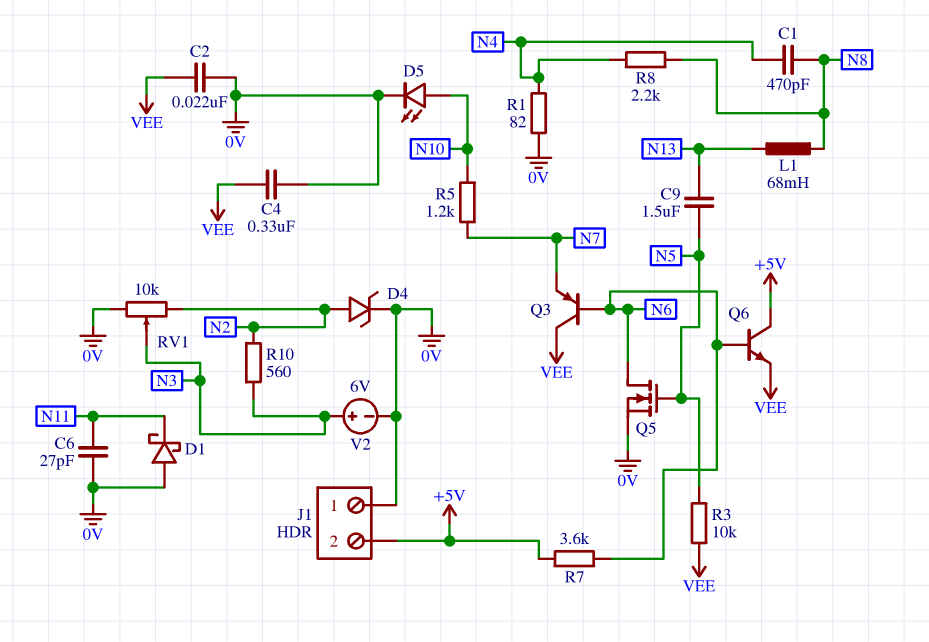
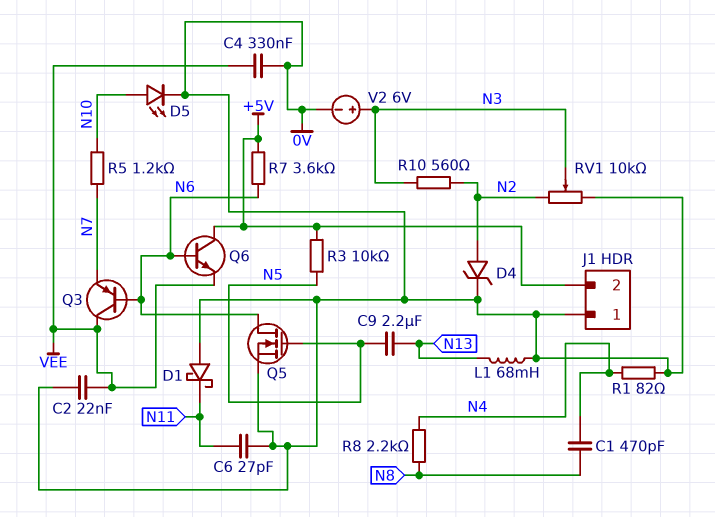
C9: 1.5uF (N5, N13) -> 2.2uF (N5, N13)
L1: 68mH (N8, N13) -> 68mH (0V, N13)
R3: 10k (N5, VEE) -> 10k (+5V, N5)

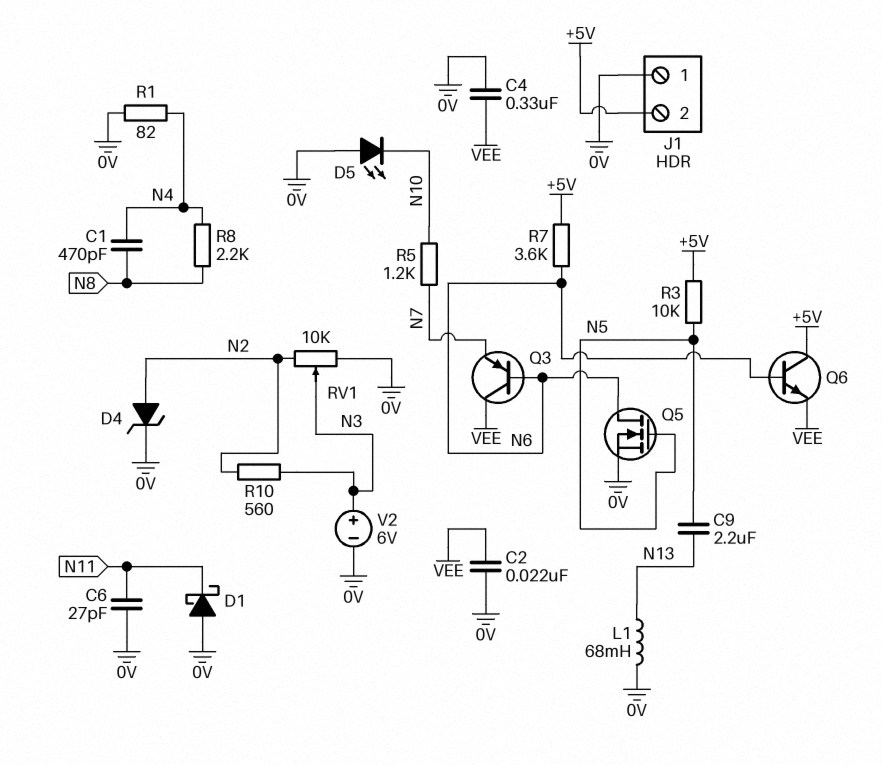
D5: LED (A N10, K 0V) -> LED (A 0V, K N10)

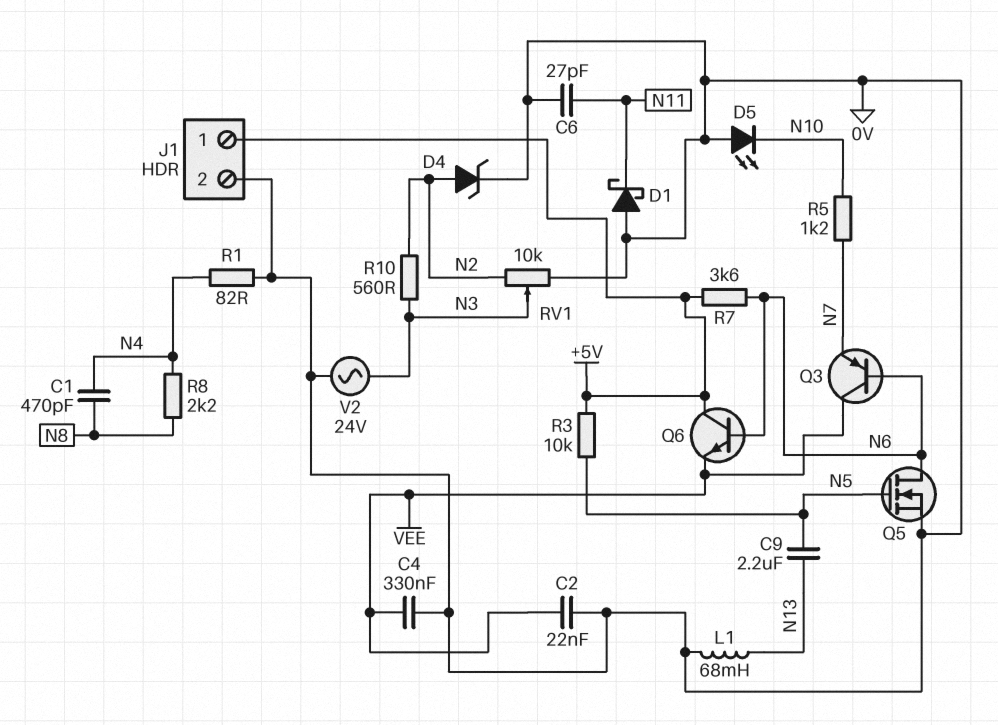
J1 pin 1: 0V -> +5V
J1 pin 2: +5V -> 0V
V2: 6V (plus N3, minus 0V) -> AC 24V (0V, N3)

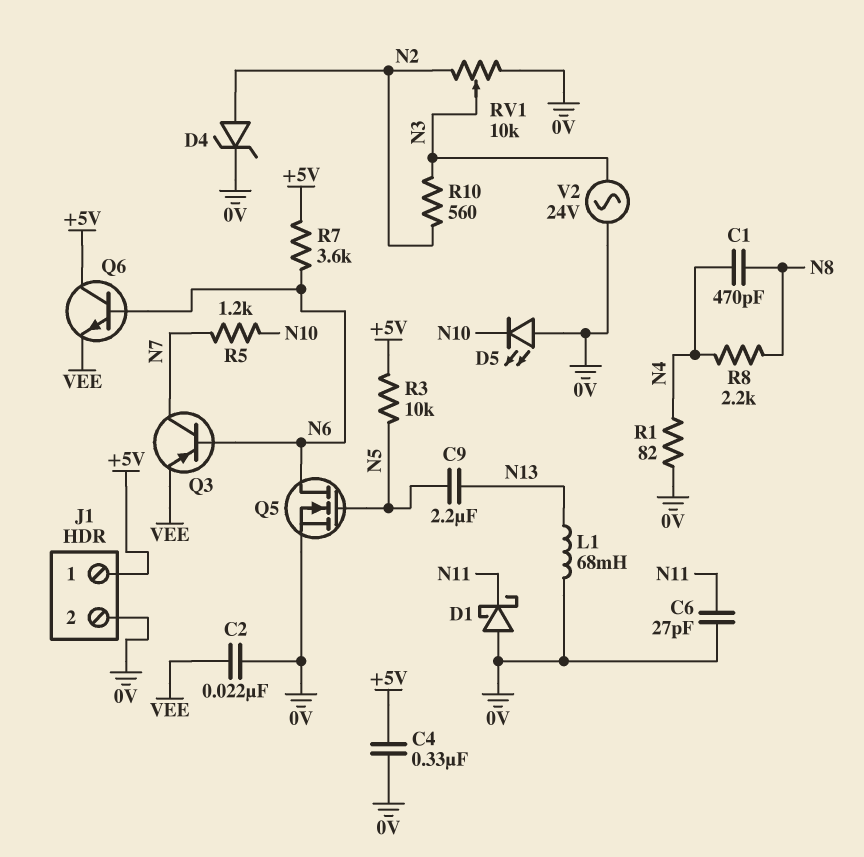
C4: 330nF (0V, VEE) -> 330nF (+5V, 0V)
Q3: PNP (B N6, C VEE, E N7) -> PNP (B N6, C N7, E VEE)

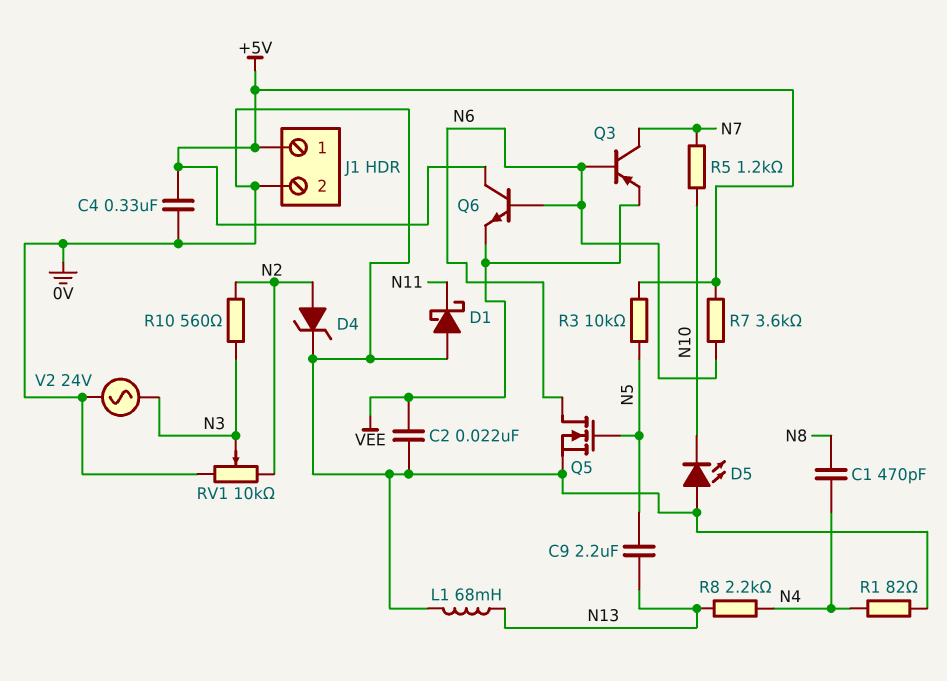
C6: 27pF (0V, N11) -> none
R8: 2.2k (N4, N8) -> 2.2k (N4, N13)

